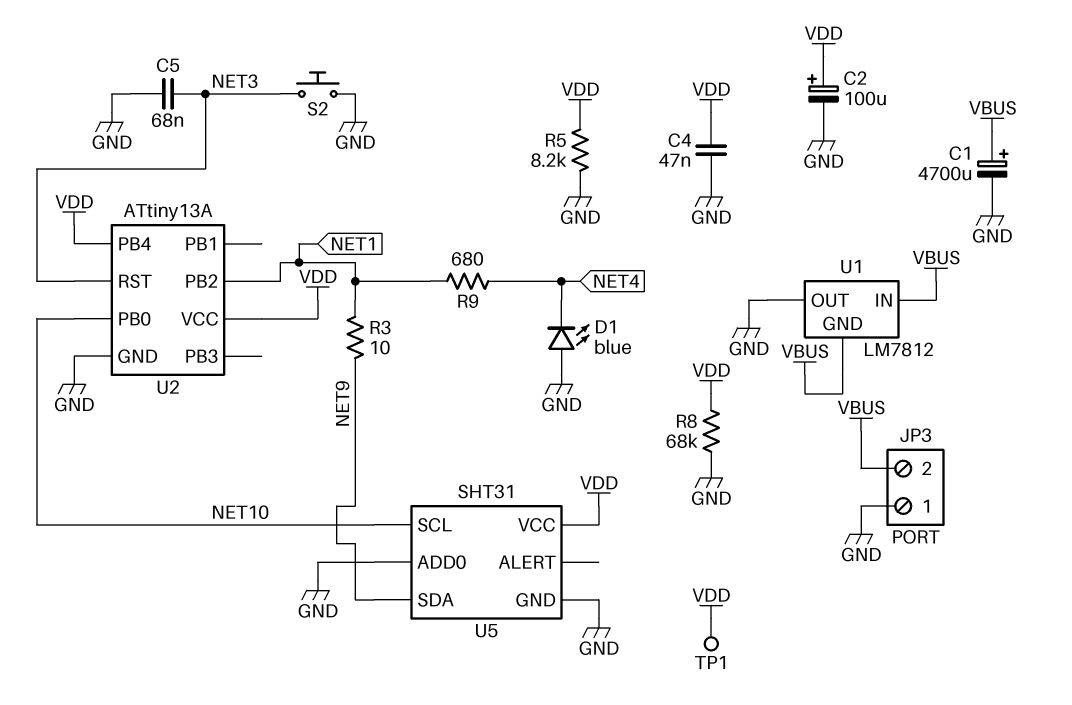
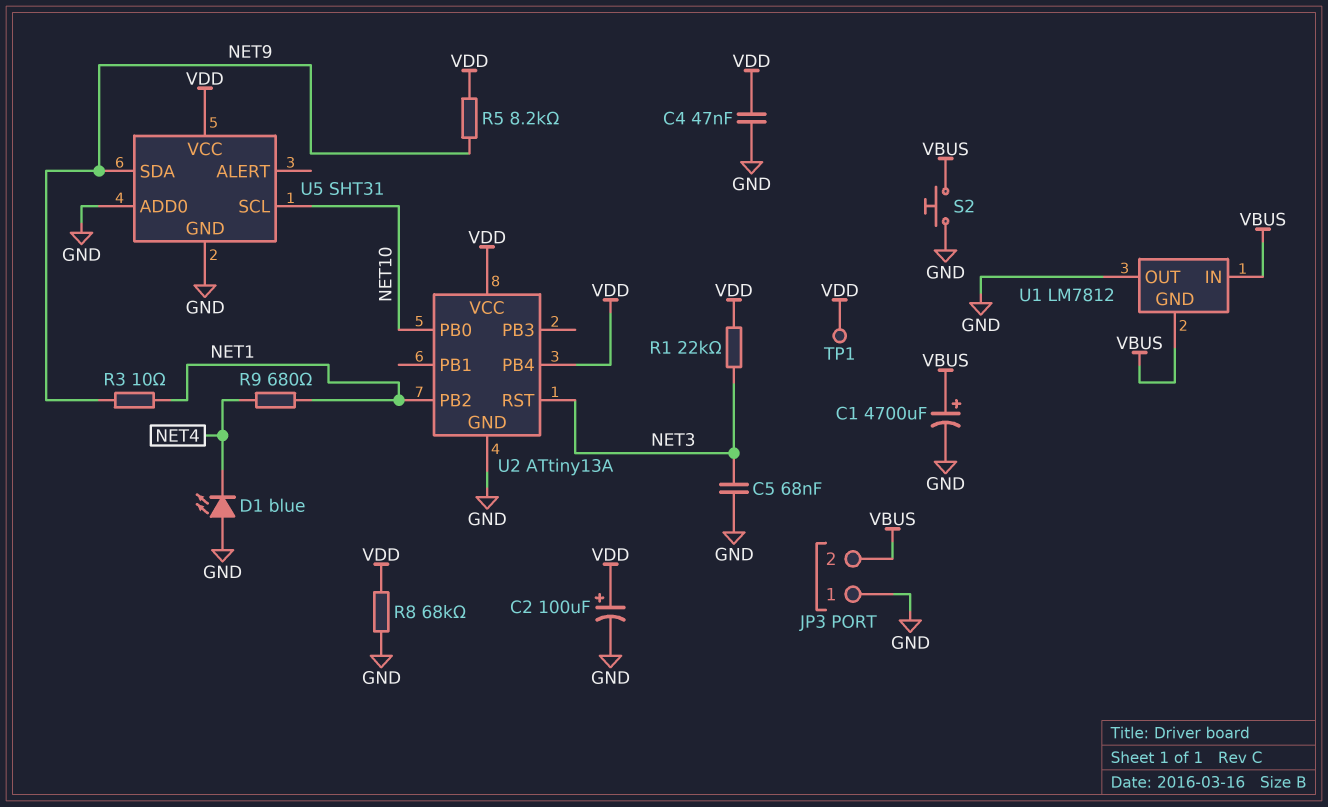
R1: none -> 22k (NET3, VDD)
R5: 8.2k (GND, VDD) -> 8.2k (NET9, VDD)
S2: button (GND, NET3) -> button (GND, VBUS)

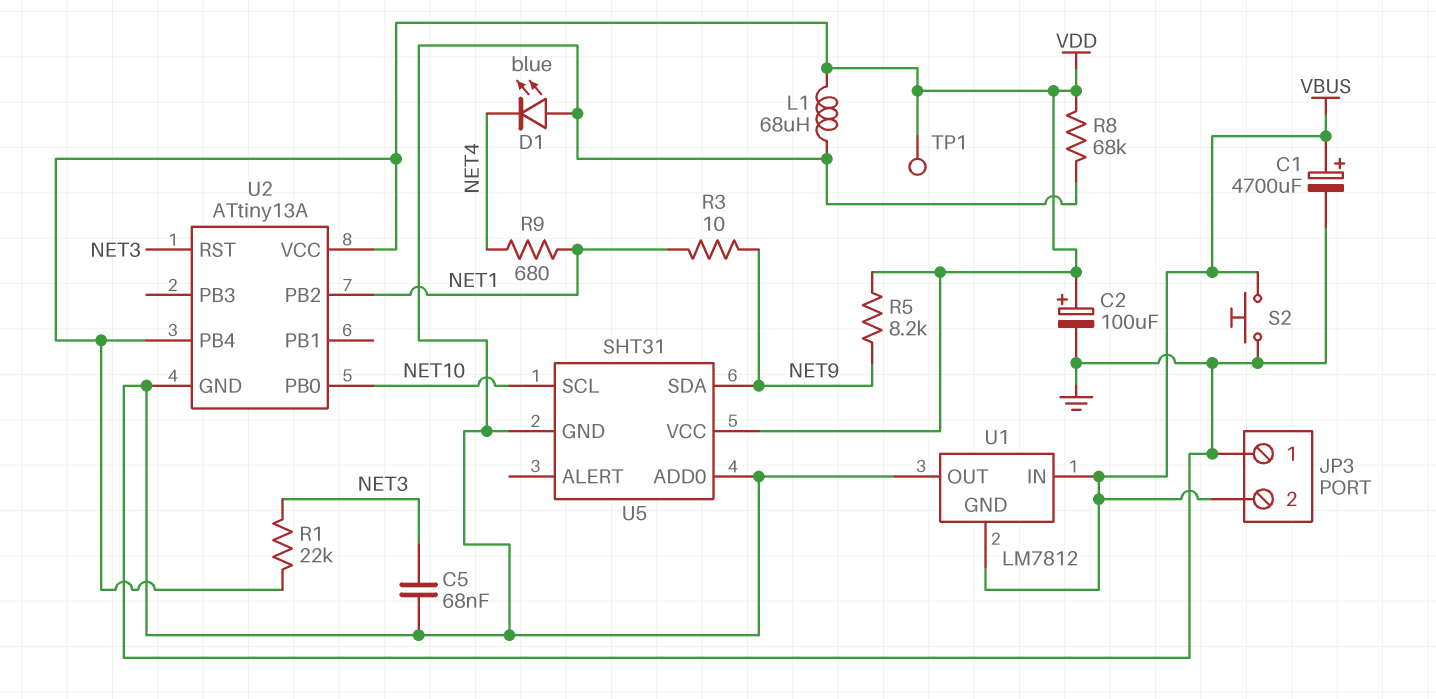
C4: 47nF (GND, VDD) -> none
L1: none -> 68uH (GND, VDD)

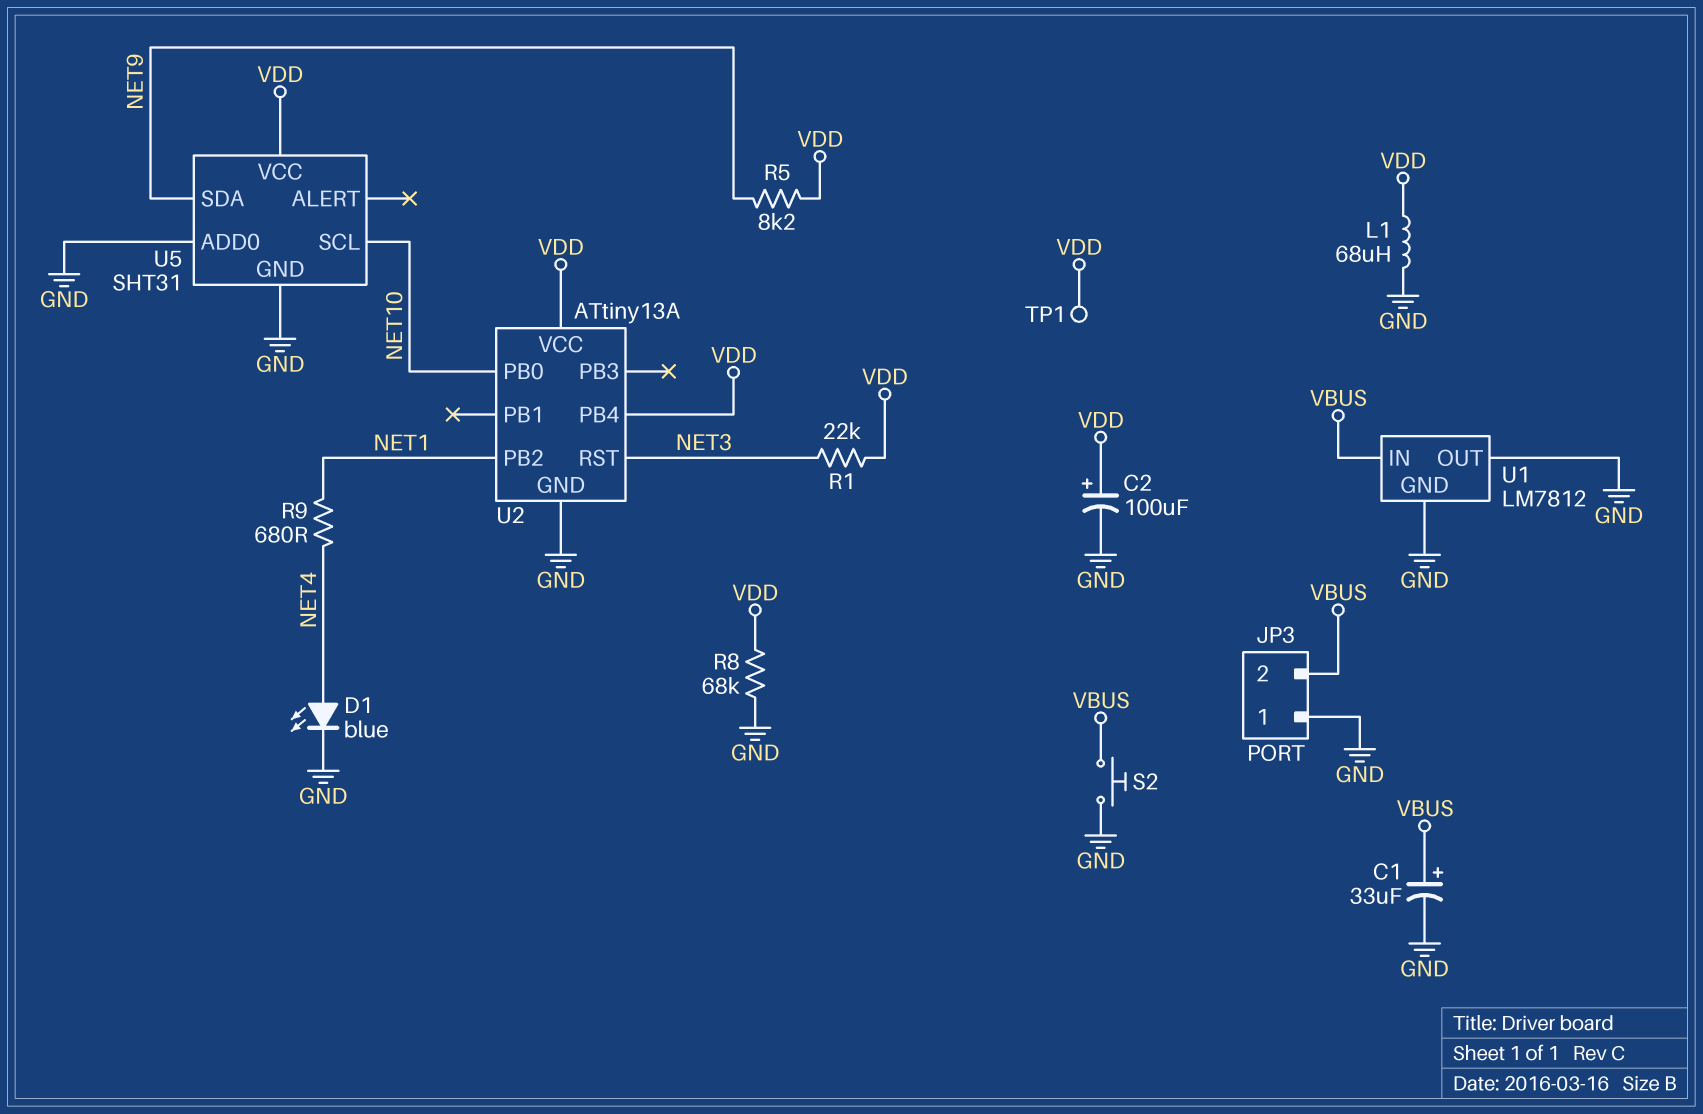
C1: 4700uF (plus VBUS, minus GND) -> 33uF (plus VBUS, minus GND)
C5: 68nF (GND, NET3) -> none
D1: LED blue (A GND, K NET4) -> LED blue (A NET4, K GND)
R3: 10 (NET1, NET9) -> none
U1 pin GND: VBUS -> GND

